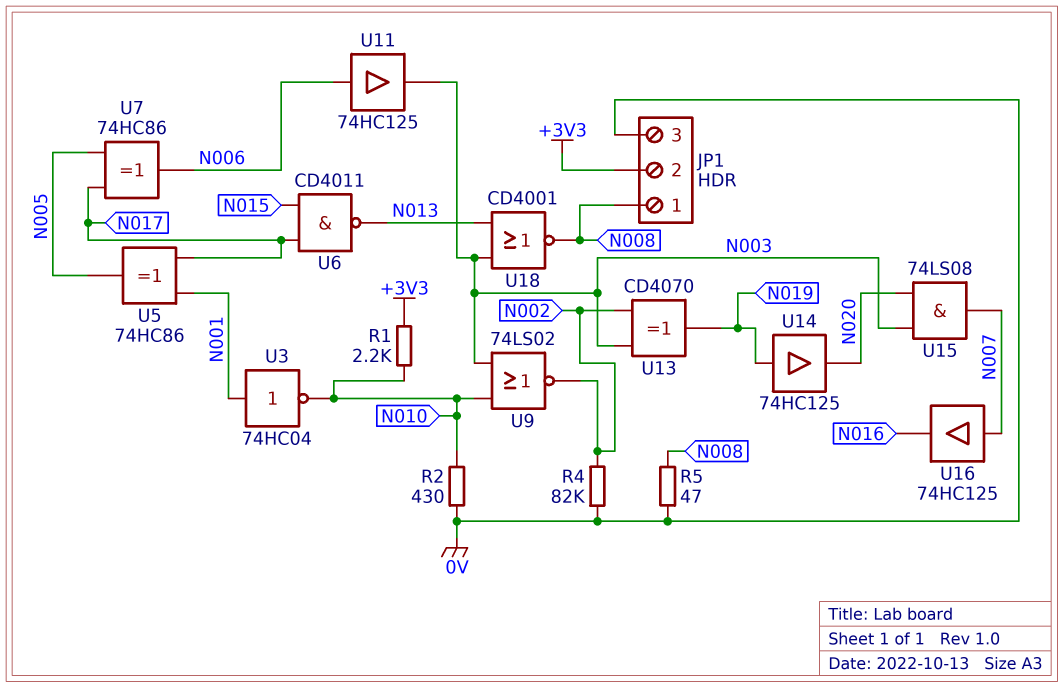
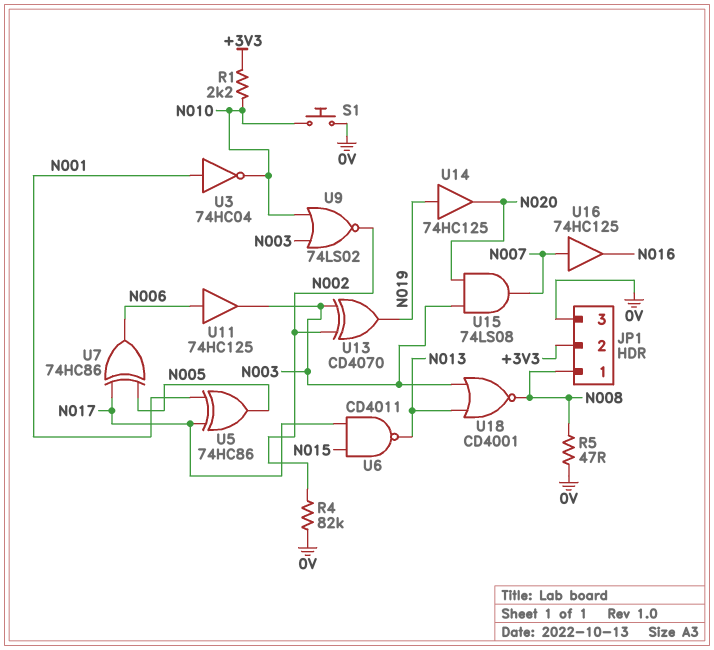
R2: 430 (0V, N010) -> none
S1: none -> button (0V, N010)

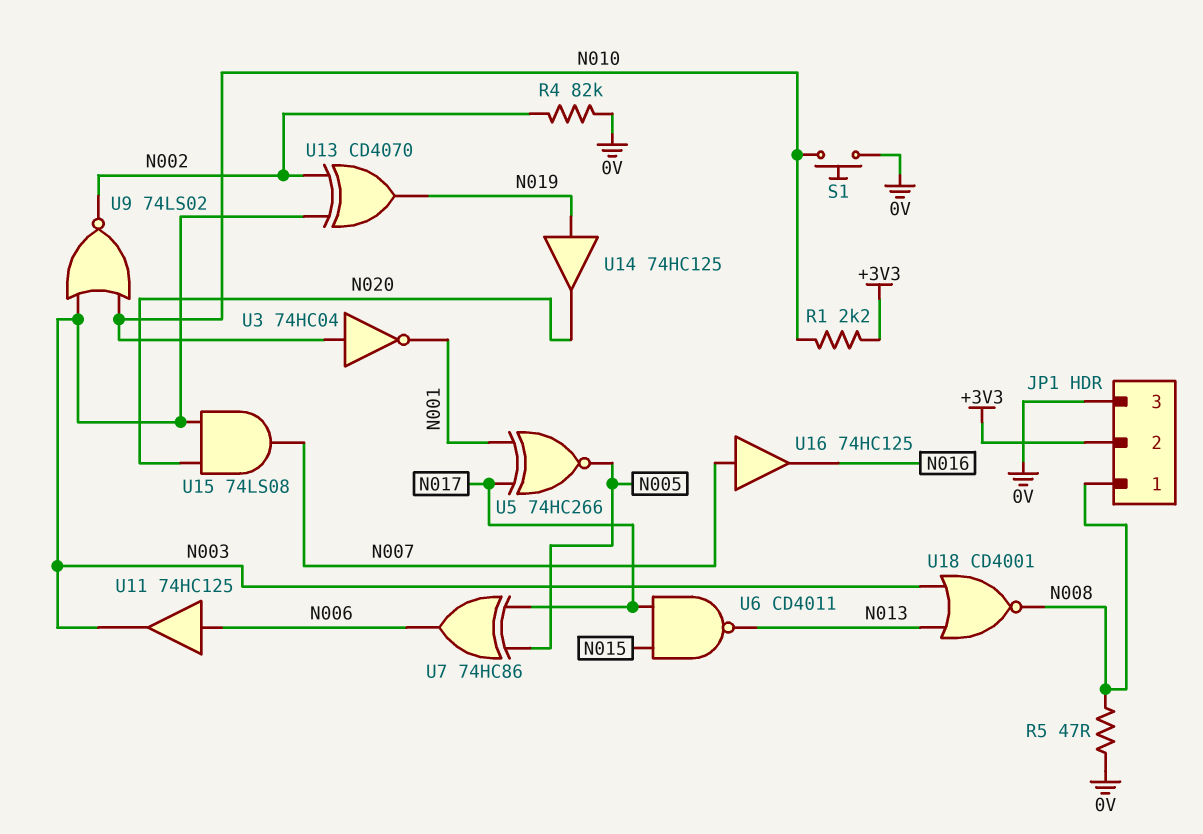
U3: NOT 74HC04 (in N001, out N010) -> NOT 74HC04 (in N010, out N001)
U5: XOR 74HC86 (in N001, in N017, out N005) -> XNOR 74HC266 (in N001, in N017, out N005)

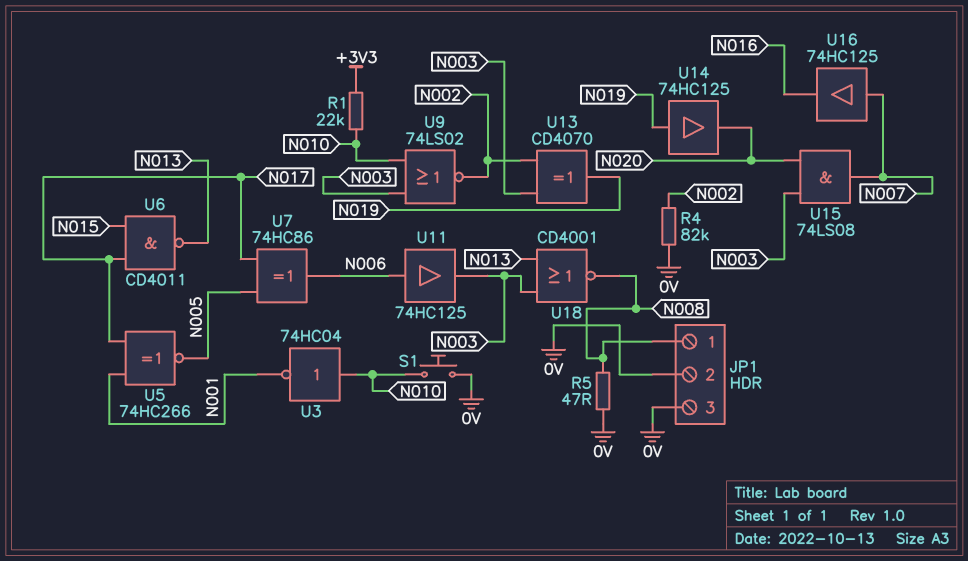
JP1 pin 2: +3V3 -> 0V
R1: 2.2k (+3V3, N010) -> 22k (+3V3, N010)

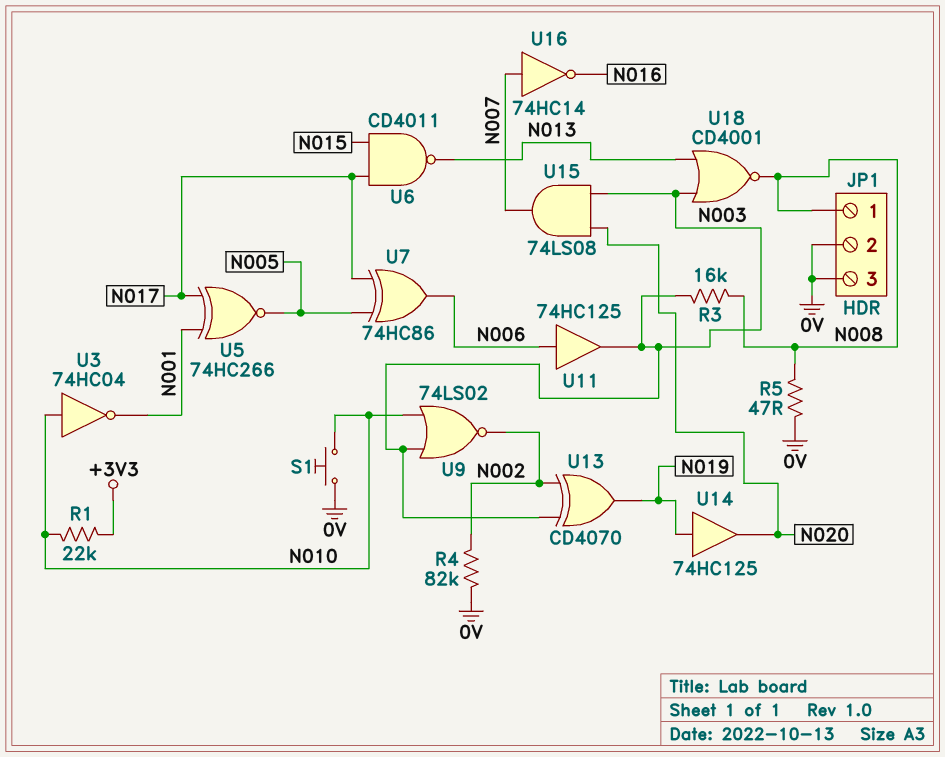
R3: none -> 16k (N003, N008)
U16: buffer 74HC125 (in N007, out N016) -> NOT 74HC14 (in N007, out N016)

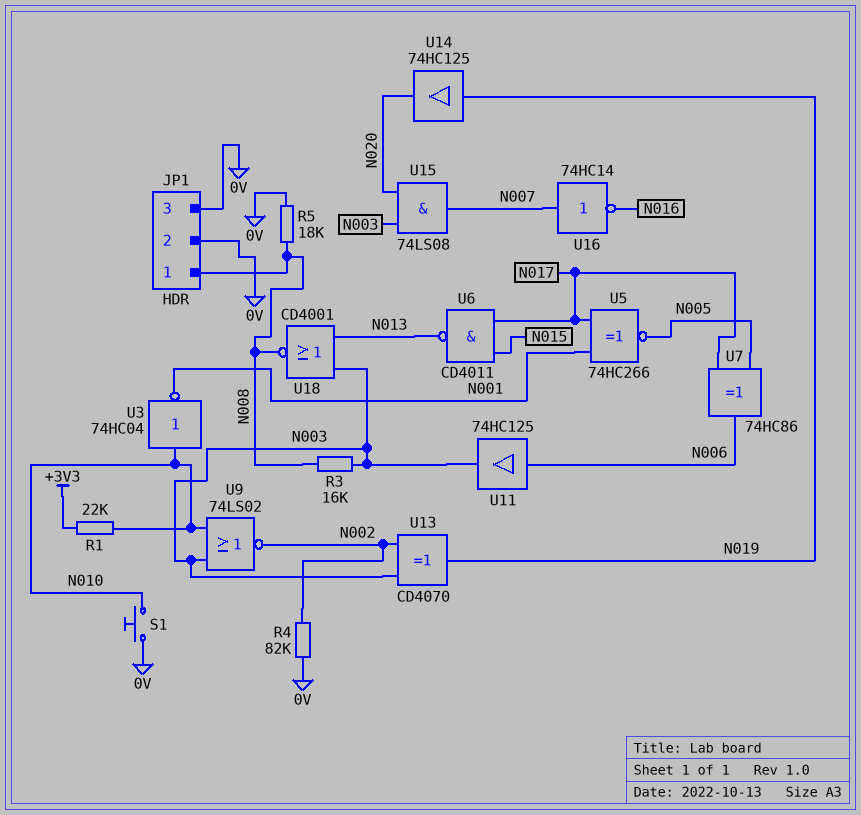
R5: 47 (0V, N008) -> 18k (0V, N008)

